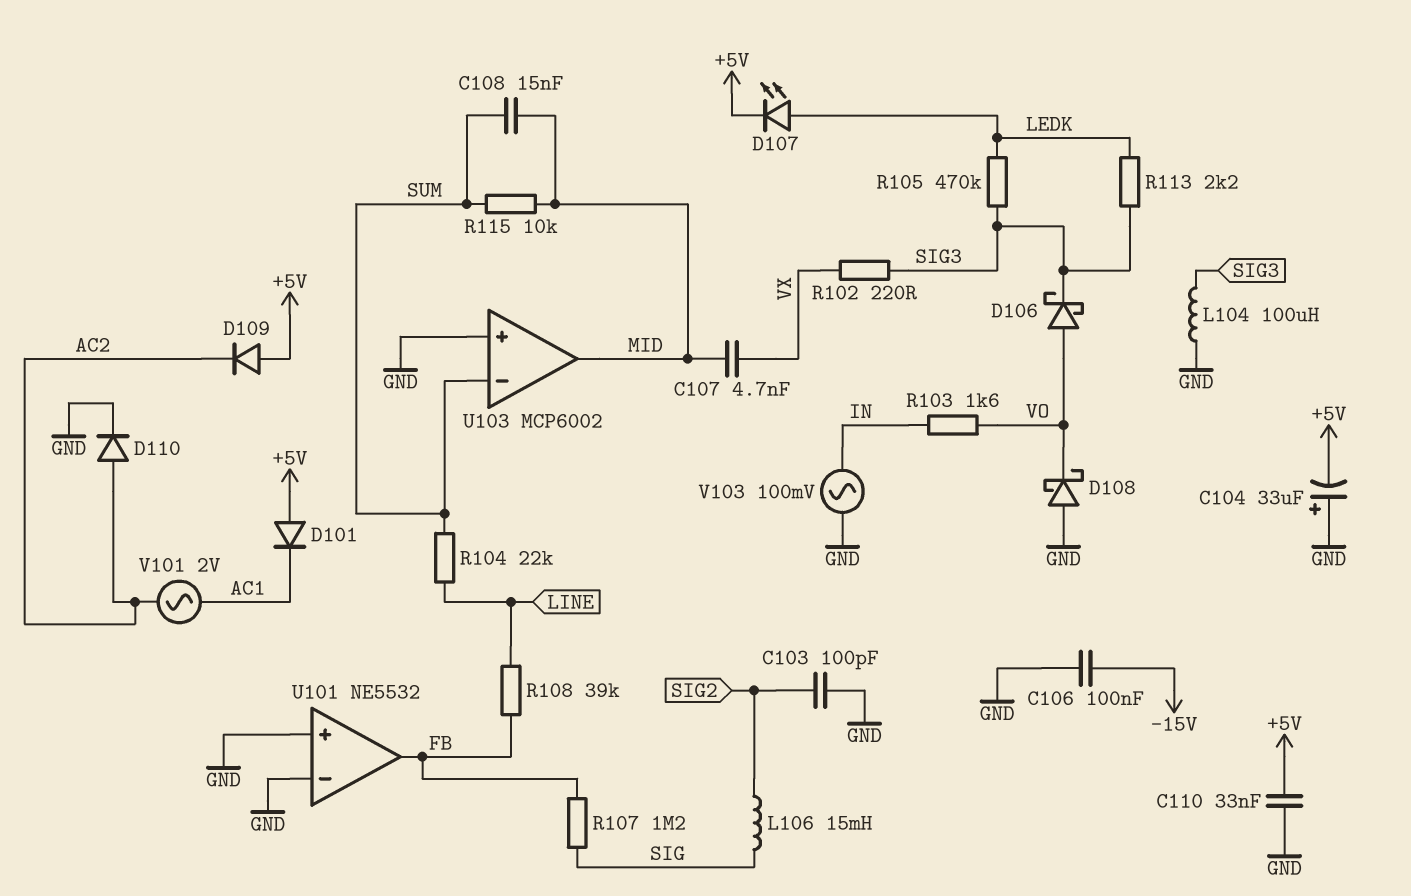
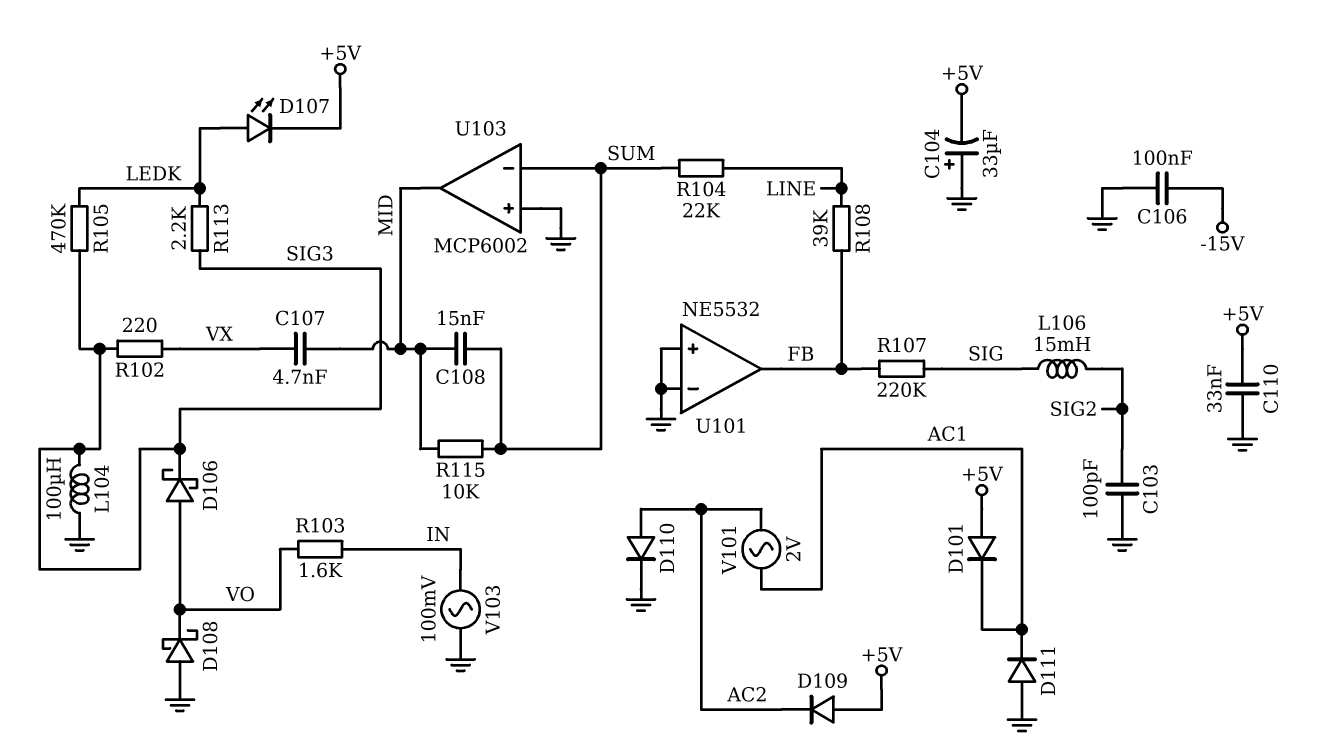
D111: none -> diode (A GND, K AC1)
R107: 1.2M (FB, SIG) -> 220k (FB, SIG)

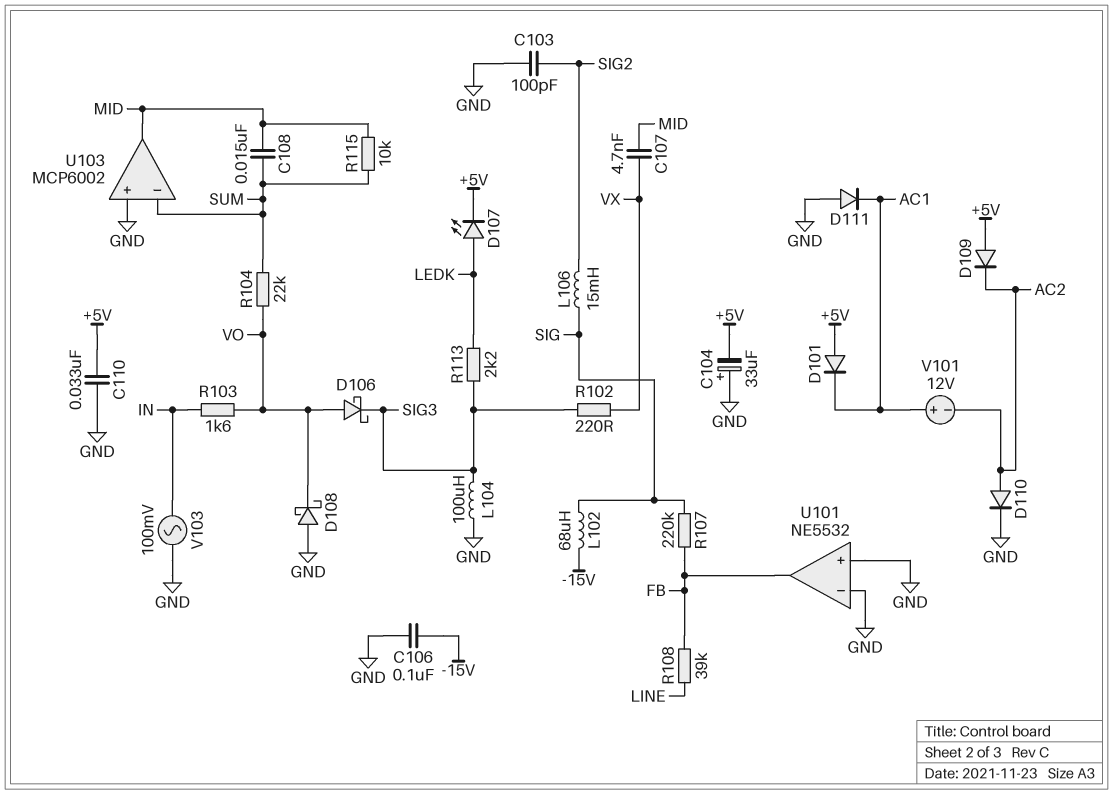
L102: none -> 68uH (-15V, SIG)
R104: 22k (LINE, SUM) -> 22k (SUM, VO)
R105: 470k (LEDK, SIG3) -> none
V101: AC 2V (AC1, AC2) -> 12V (plus AC1, minus AC2)

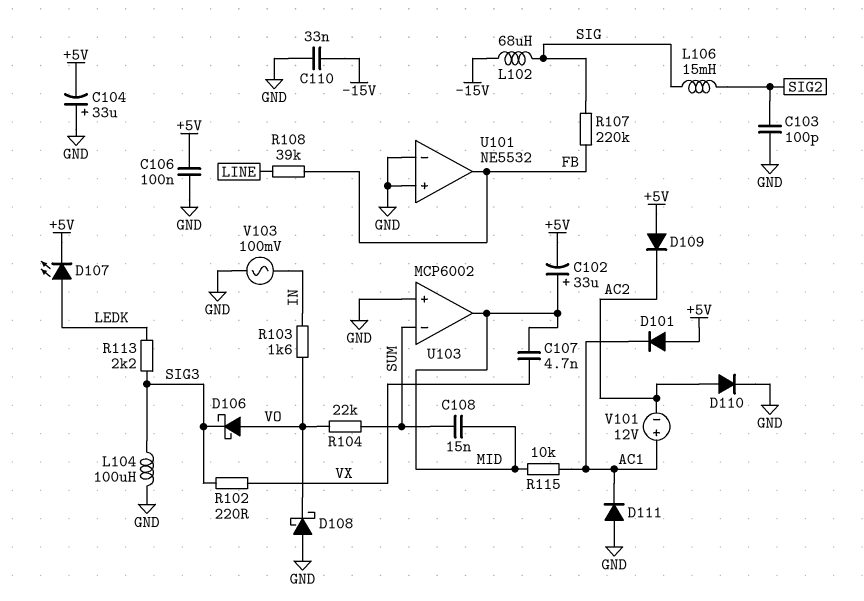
C102: none -> 33uF (plus MID, minus +5V)
C106: 100nF (-15V, GND) -> 100nF (+5V, GND)
C110: 33nF (+5V, GND) -> 33nF (-15V, GND)
R115: 10k (MID, SUM) -> 10k (AC1, MID)

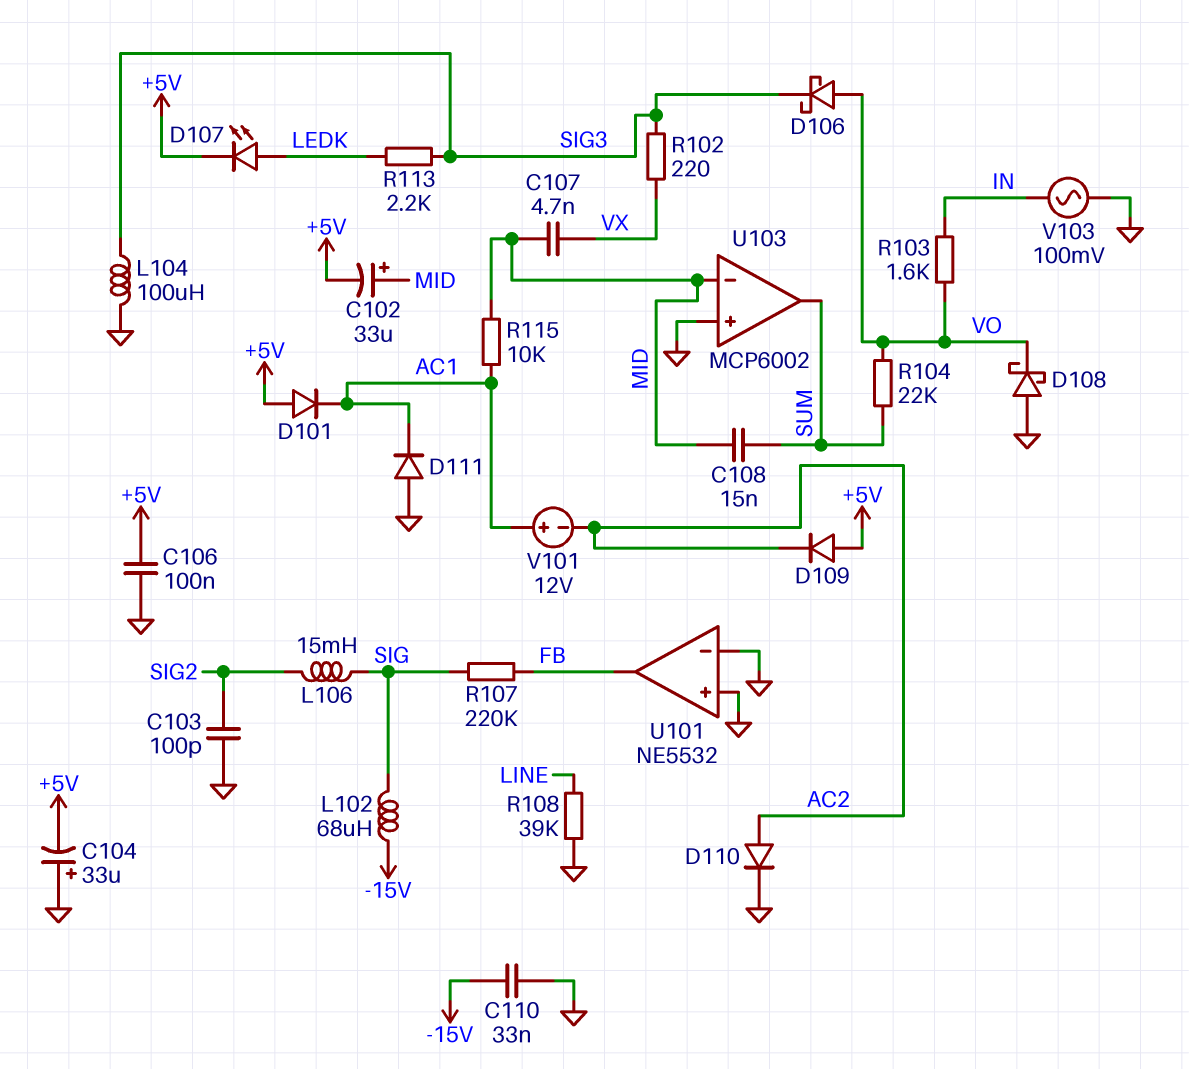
R108: 39k (FB, LINE) -> 39k (GND, LINE)
U103 pin in-: SUM -> MID
U103 pin out: MID -> SUM

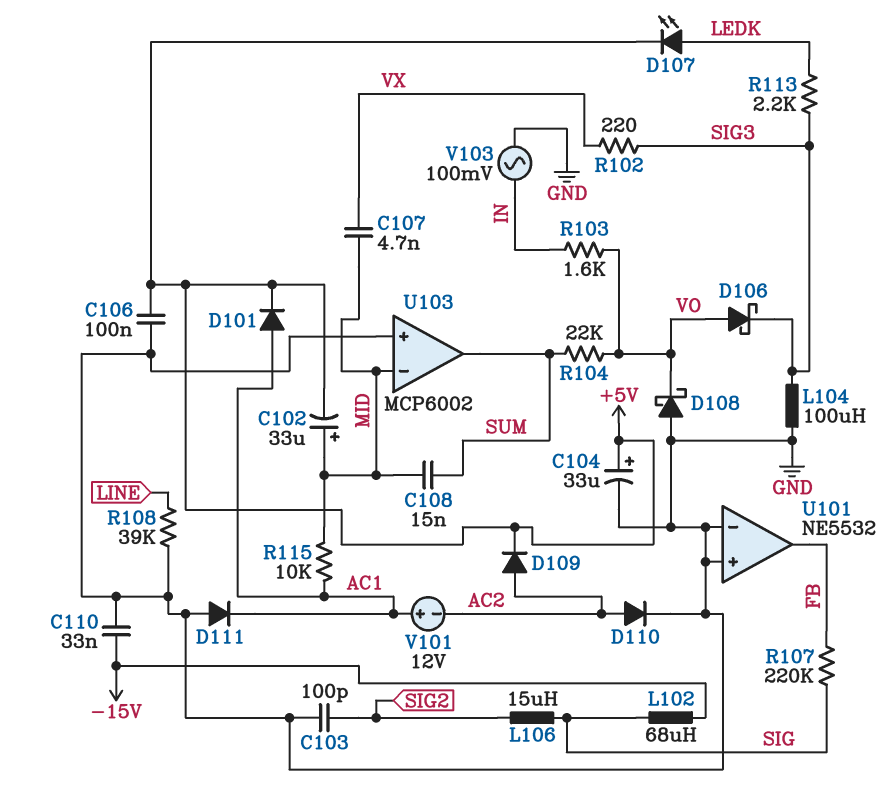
C104: 33uF (plus GND, minus +5V) -> 33uF (plus +5V, minus GND)
D101: diode (A +5V, K AC1) -> diode (A AC1, K +5V)
D109: diode (A +5V, K AC2) -> diode (A AC2, K +5V)
L106: 15mH (SIG, SIG2) -> 15uH (SIG, SIG2)

